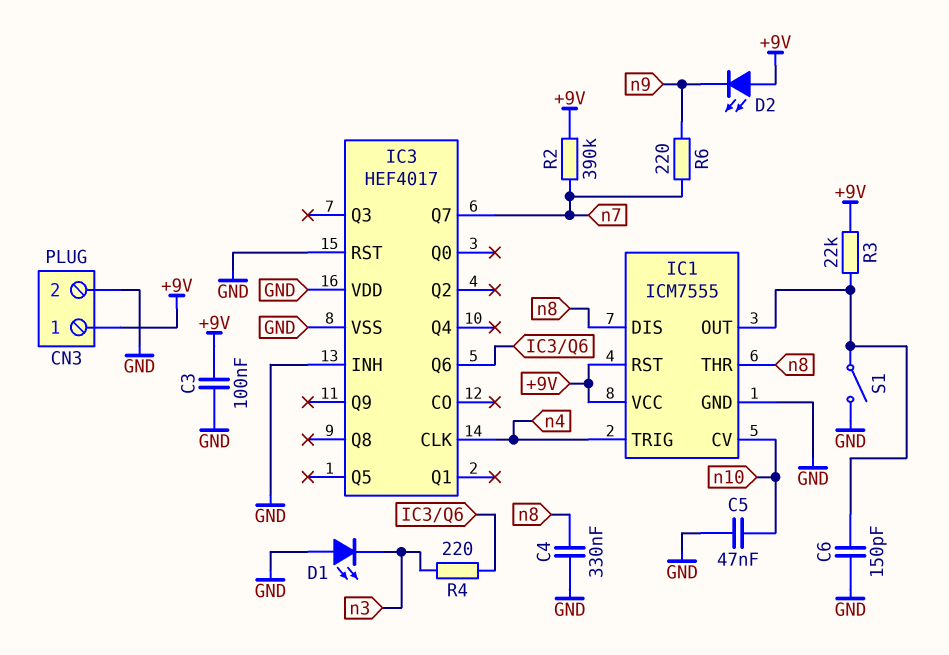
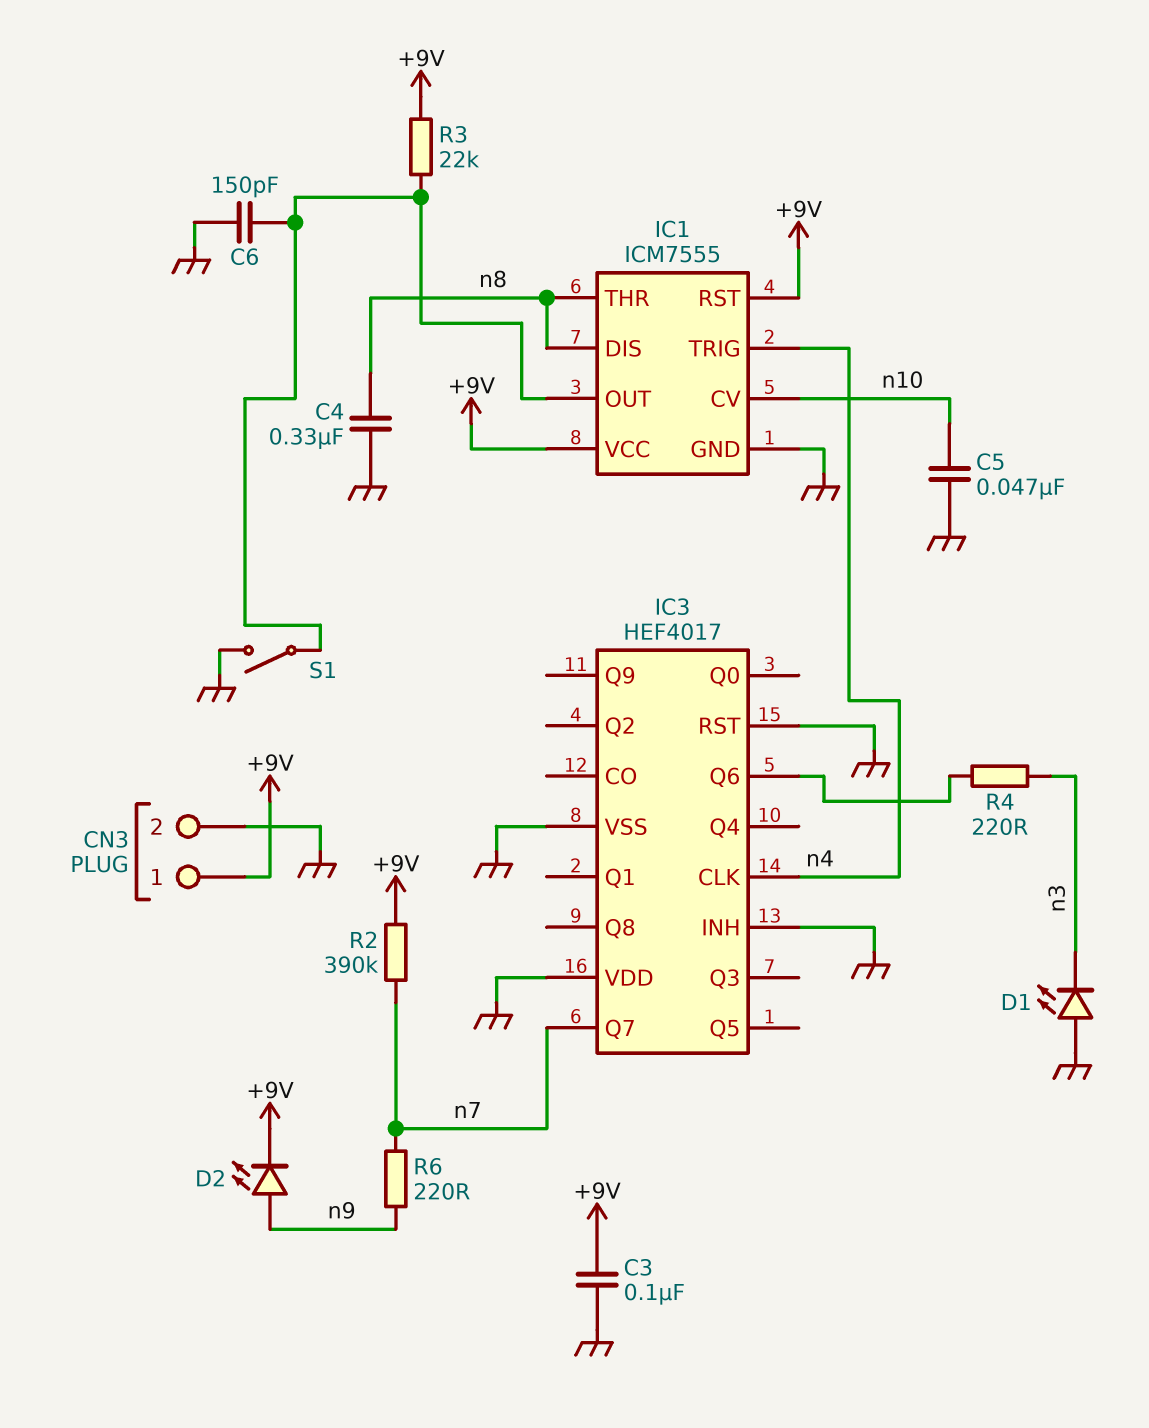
D2: LED (A +9V, K n9) -> LED (A n9, K +9V)

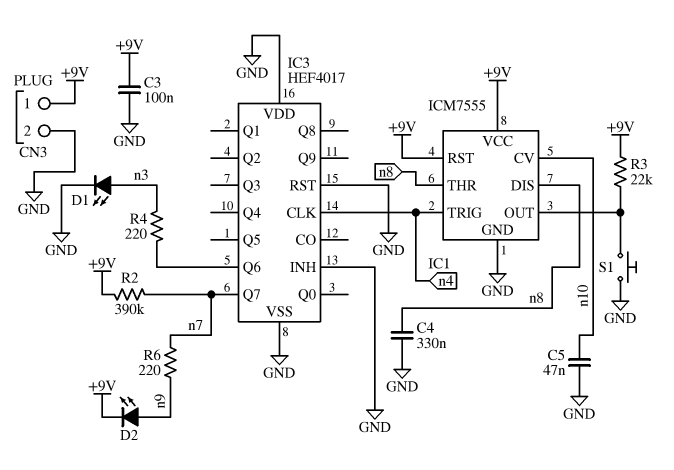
C6: 150pF (GND, IC1/OUT) -> none
D1: LED (A GND, K n3) -> LED (A n3, K GND)
S1: switch (GND, IC1/OUT) -> button (GND, IC1/OUT)

